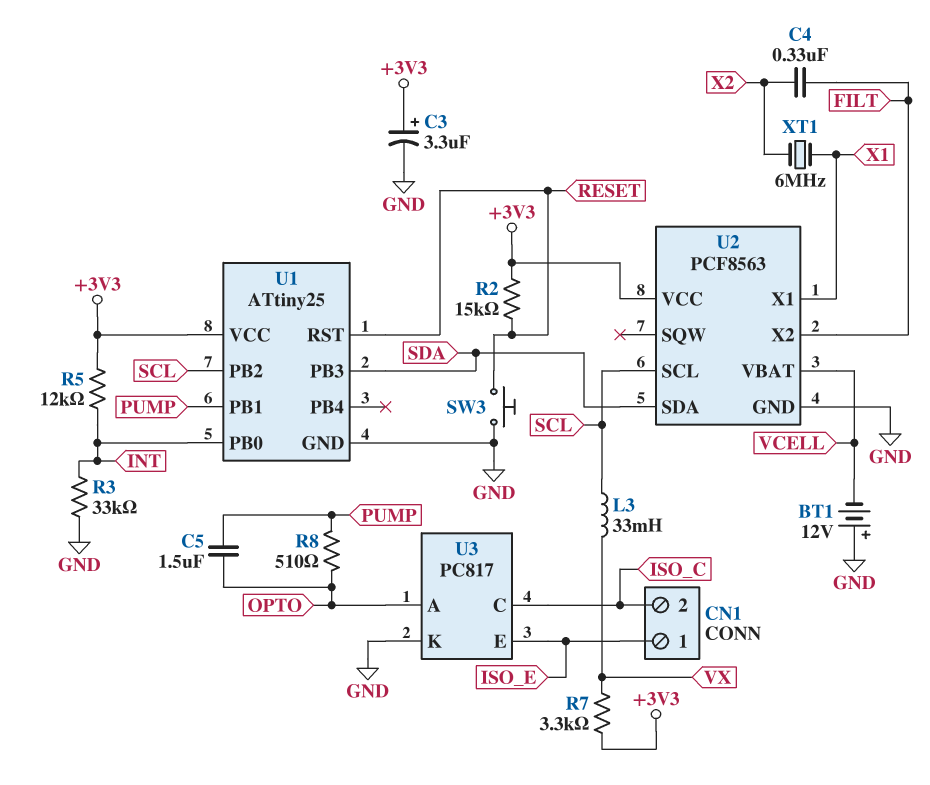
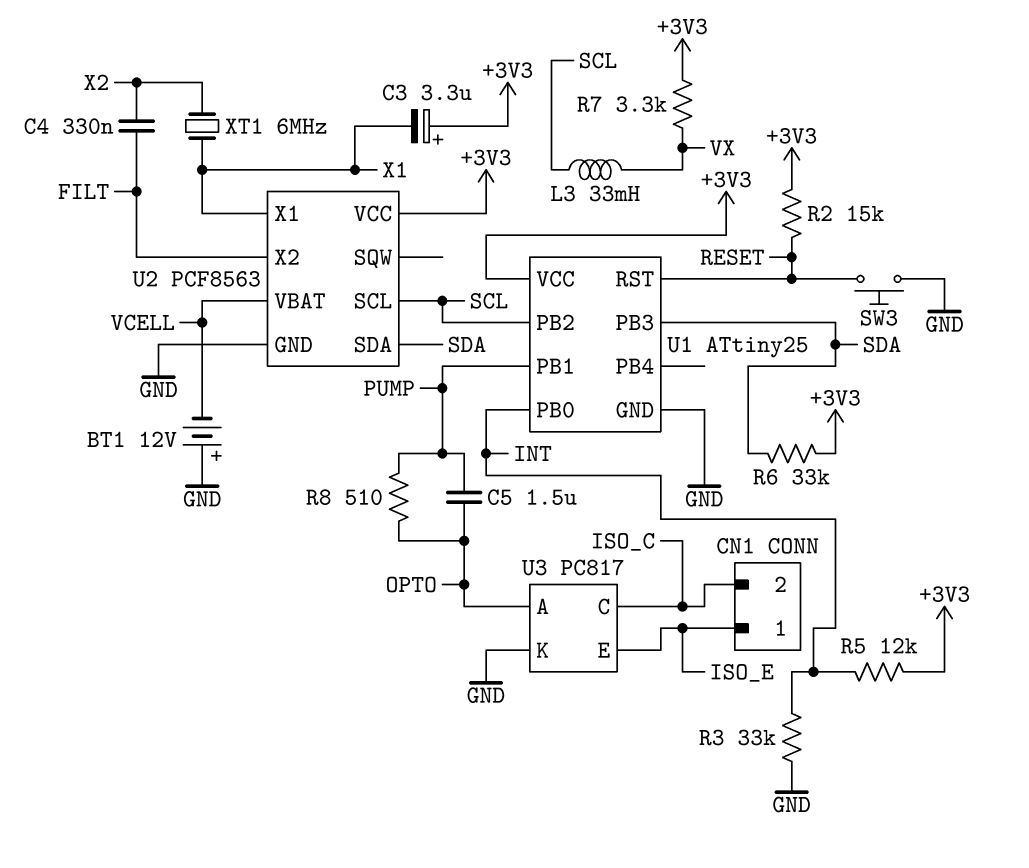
C3: 3.3uF (plus +3V3, minus GND) -> 3.3uF (plus +3V3, minus X1)
R6: none -> 33k (+3V3, SDA)

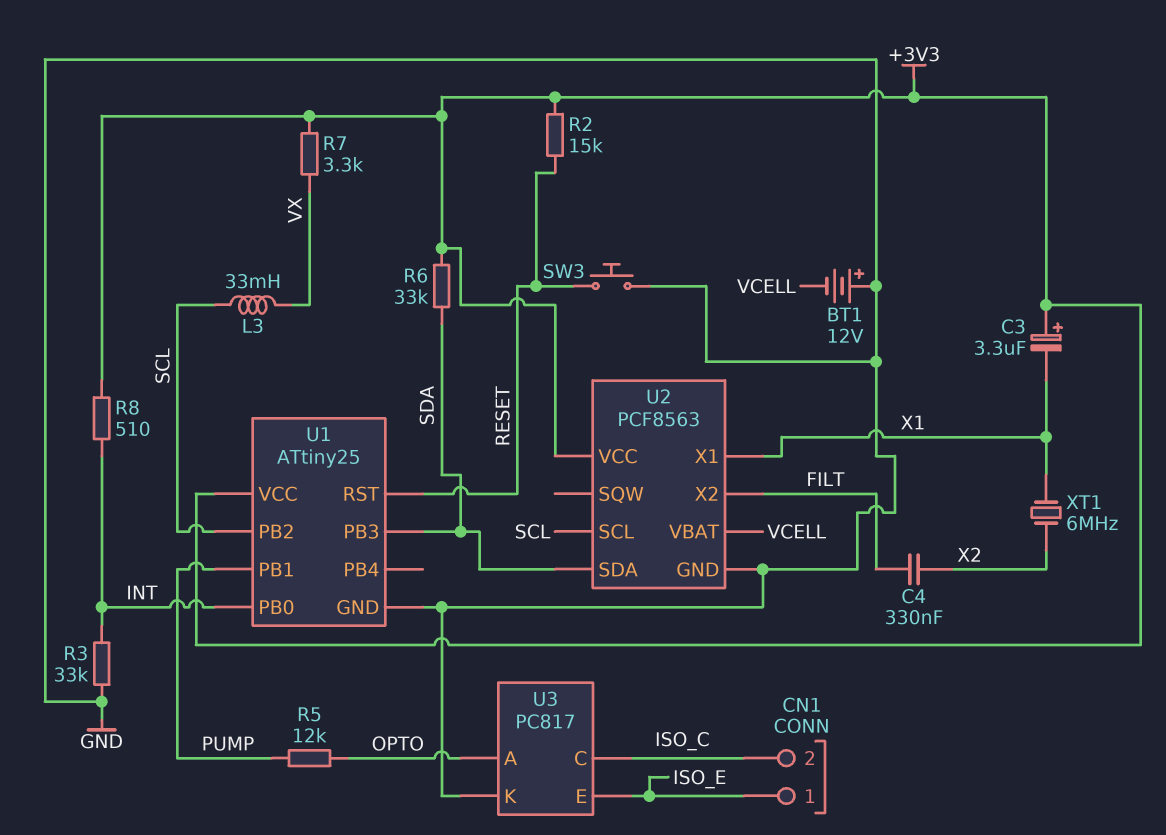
C5: 1.5uF (OPTO, PUMP) -> none
R5: 12k (+3V3, INT) -> 12k (OPTO, PUMP)
R8: 510 (OPTO, PUMP) -> 510 (+3V3, INT)

